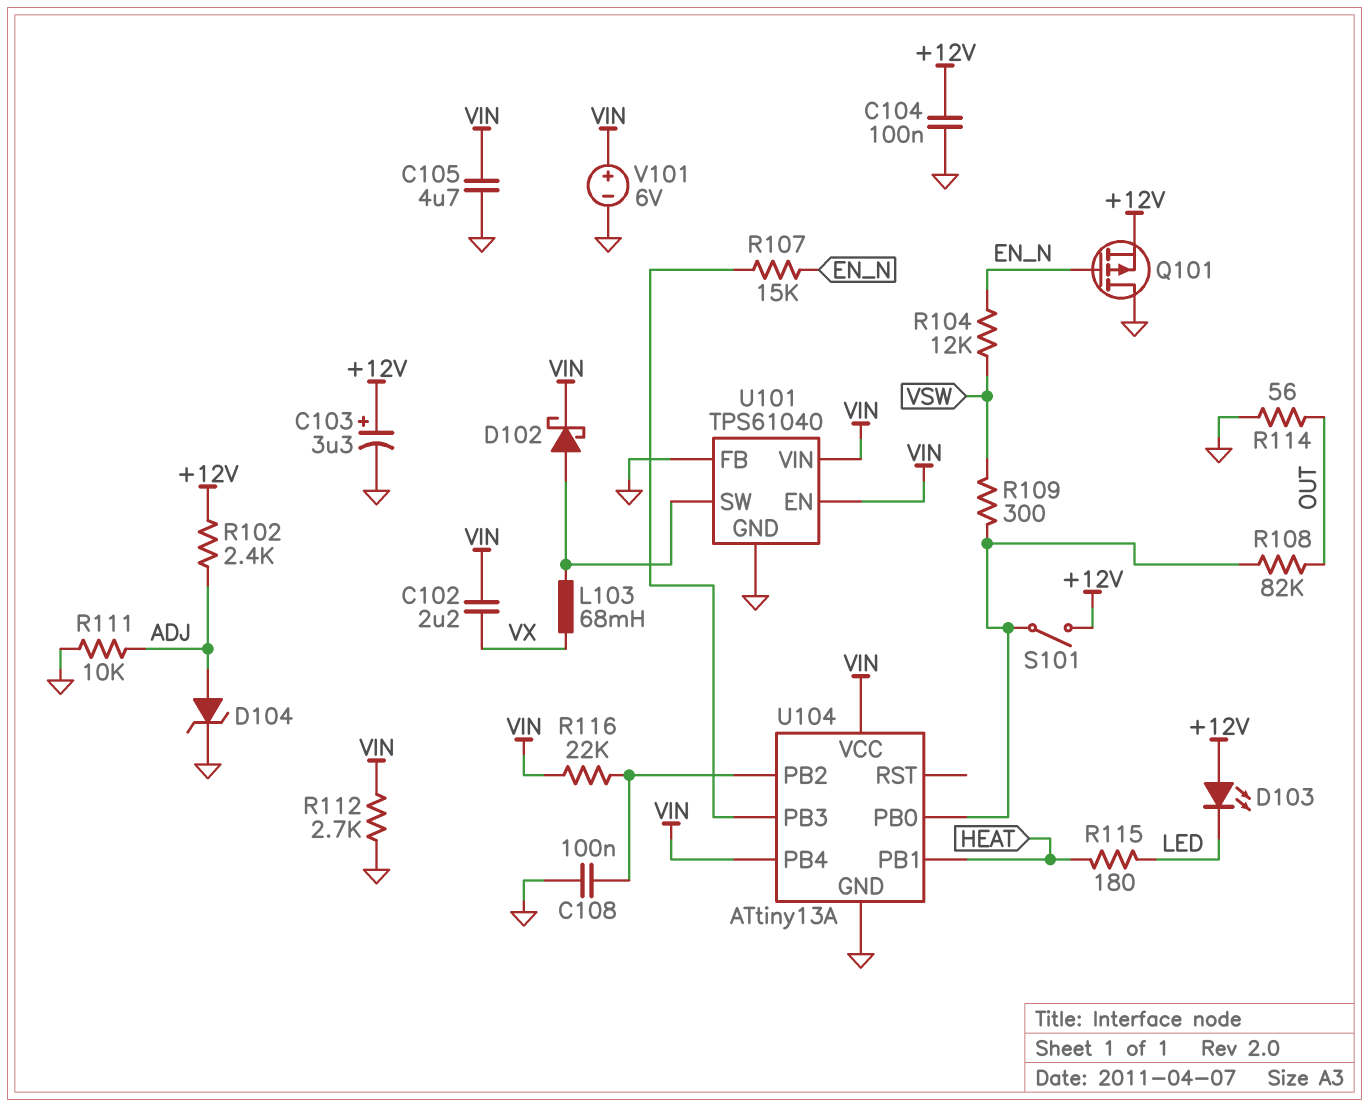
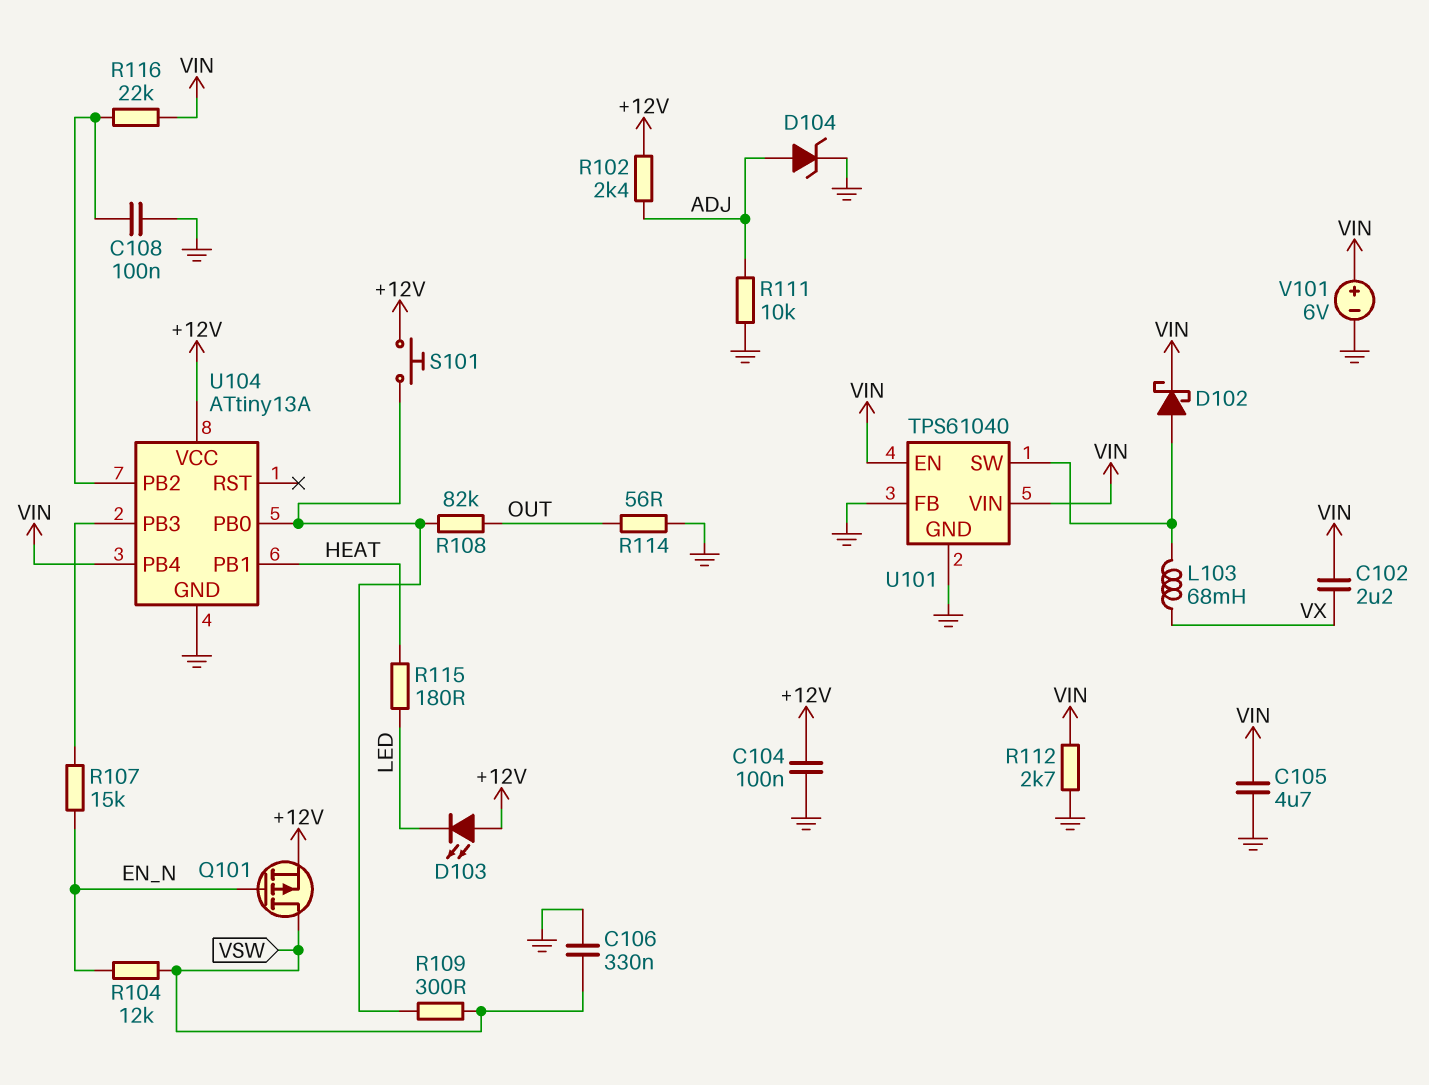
C103: 3.3uF (plus +12V, minus GND) -> none
C106: none -> 330nF (GND, VSW)
Q101: PMOS (G EN_N, D GND, S +12V) -> PMOS (G EN_N, D VSW, S +12V)
S101: switch (+12V, U104/PB0) -> button (+12V, U104/PB0)
U104 pin VCC: VIN -> +12V

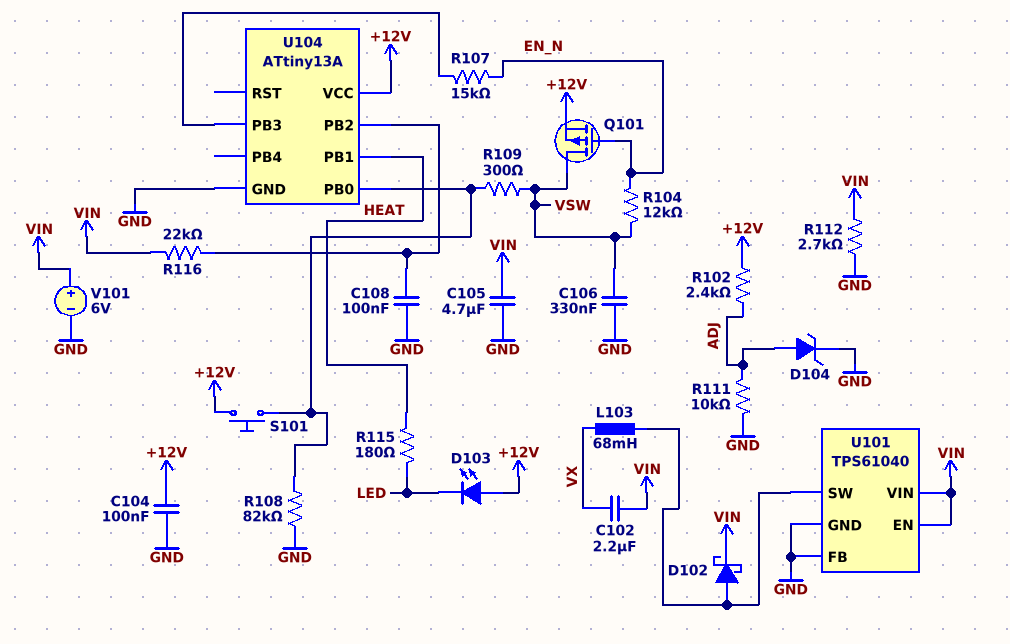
R108: 82k (OUT, U104/PB0) -> 82k (GND, U104/PB0)
R114: 56 (GND, OUT) -> none
U104 pin PB4: VIN -> none

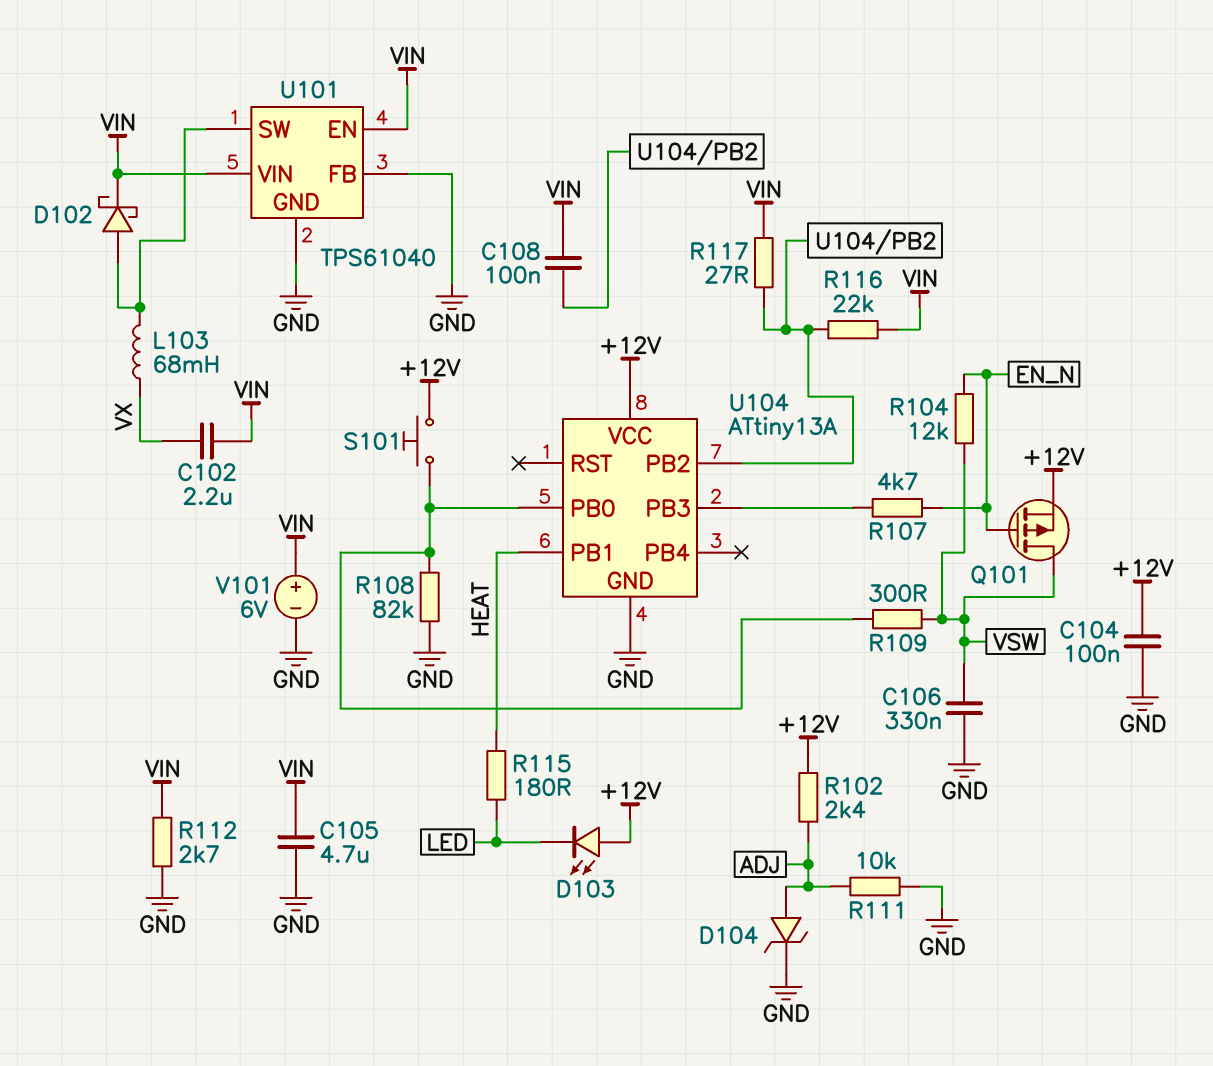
C108: 100nF (GND, U104/PB2) -> 100nF (U104/PB2, VIN)
R107: 15k (EN_N, U104/PB3) -> 4.7k (EN_N, U104/PB3)
R117: none -> 27 (U104/PB2, VIN)

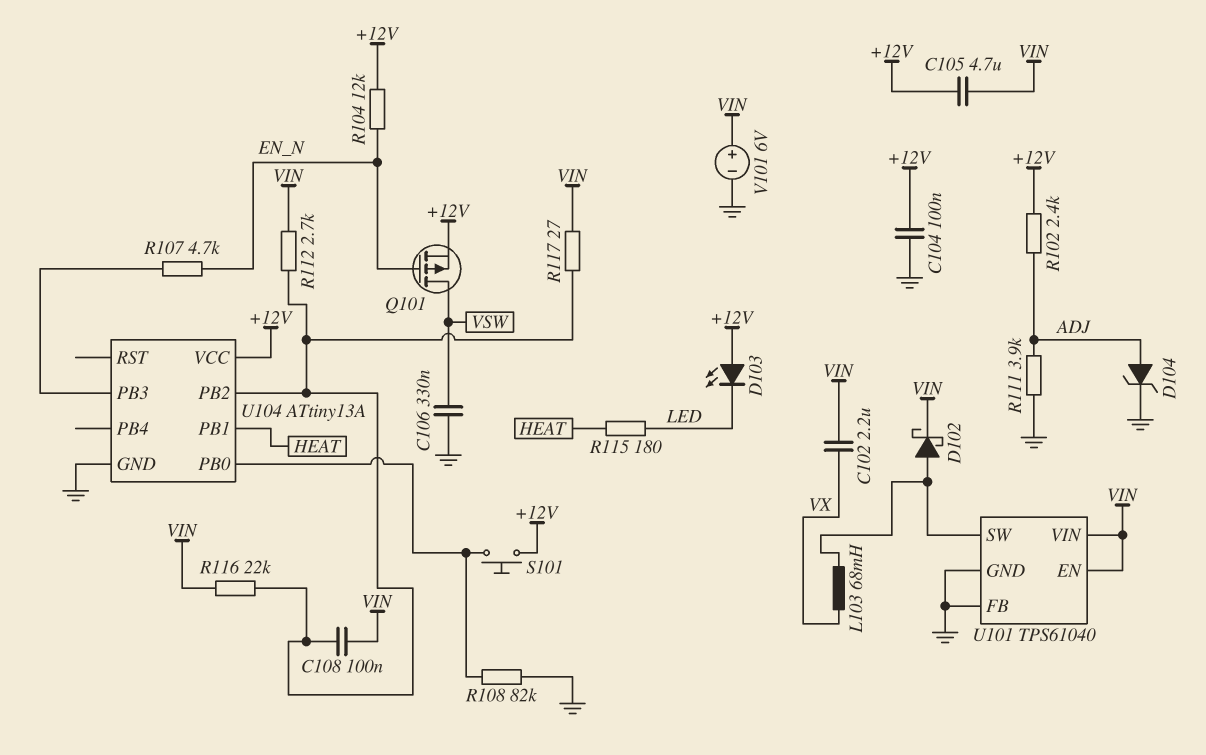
C105: 4.7uF (GND, VIN) -> 4.7uF (+12V, VIN)
R104: 12k (EN_N, VSW) -> 12k (+12V, EN_N)
R109: 300 (U104/PB0, VSW) -> none
R111: 10k (ADJ, GND) -> 3.9k (ADJ, GND)
R112: 2.7k (GND, VIN) -> 2.7k (U104/PB2, VIN)

